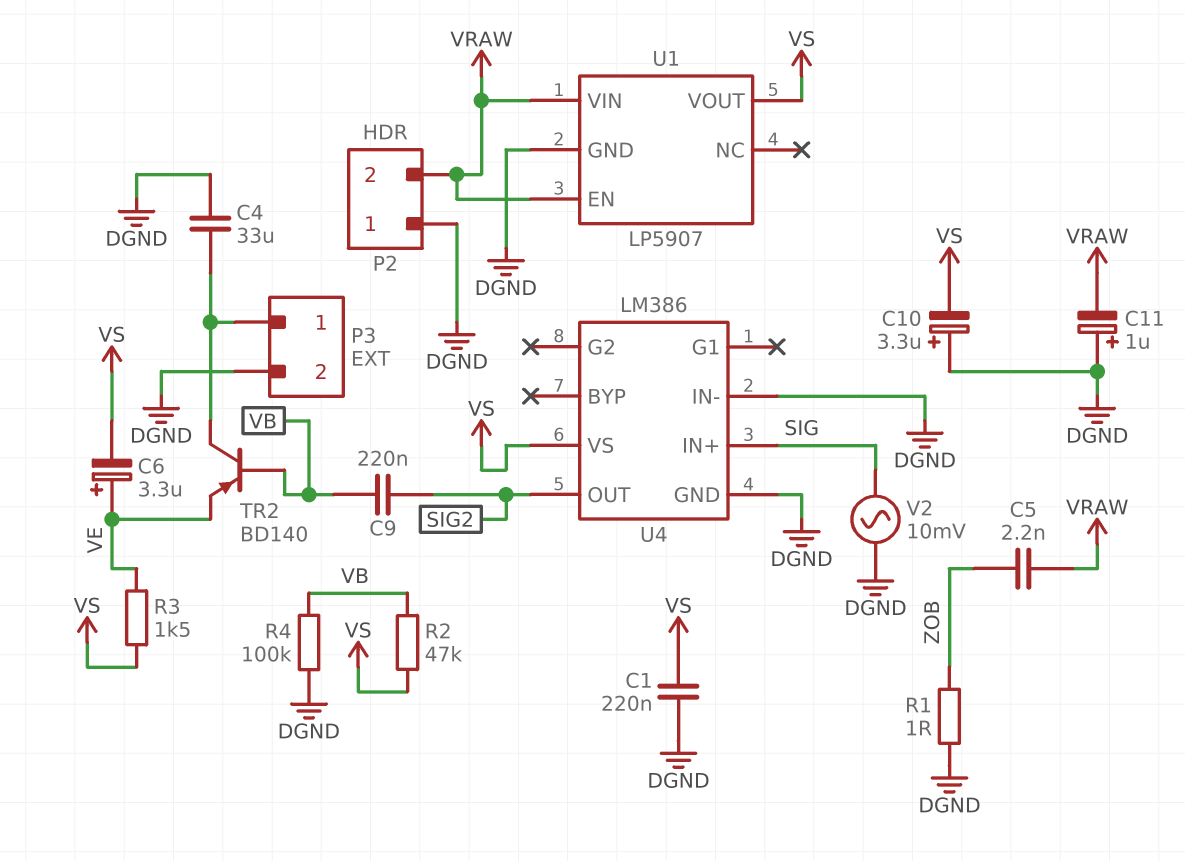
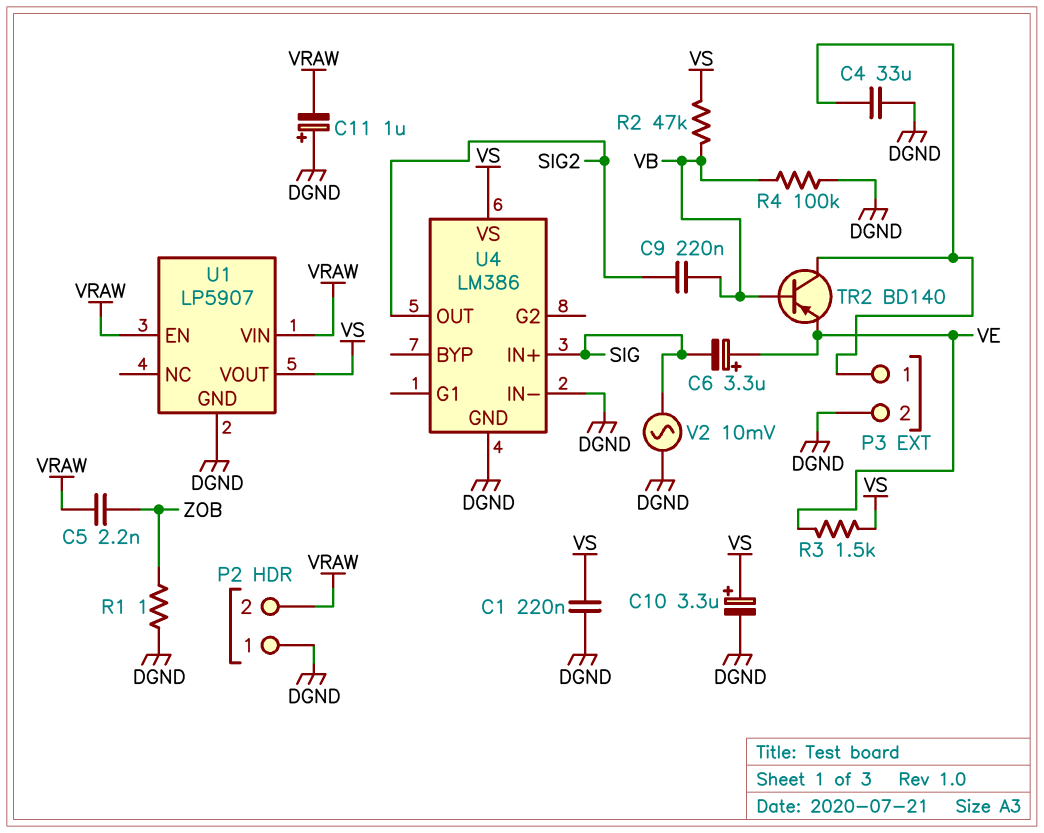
C6: 3.3uF (plus VE, minus VS) -> 3.3uF (plus VE, minus SIG)
C10: 3.3uF (plus DGND, minus VS) -> 3.3uF (plus VS, minus DGND)

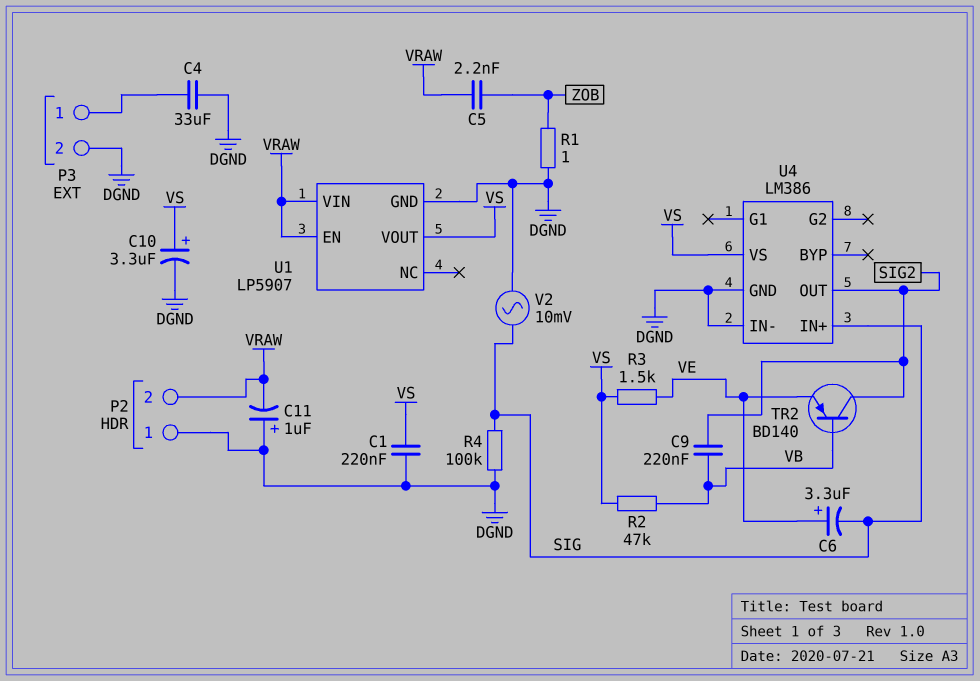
R4: 100k (DGND, VB) -> 100k (DGND, SIG)
TR2: PNP BD140 (B VB, C P3/1, E VE) -> PNP BD140 (B VB, C SIG2, E VE)

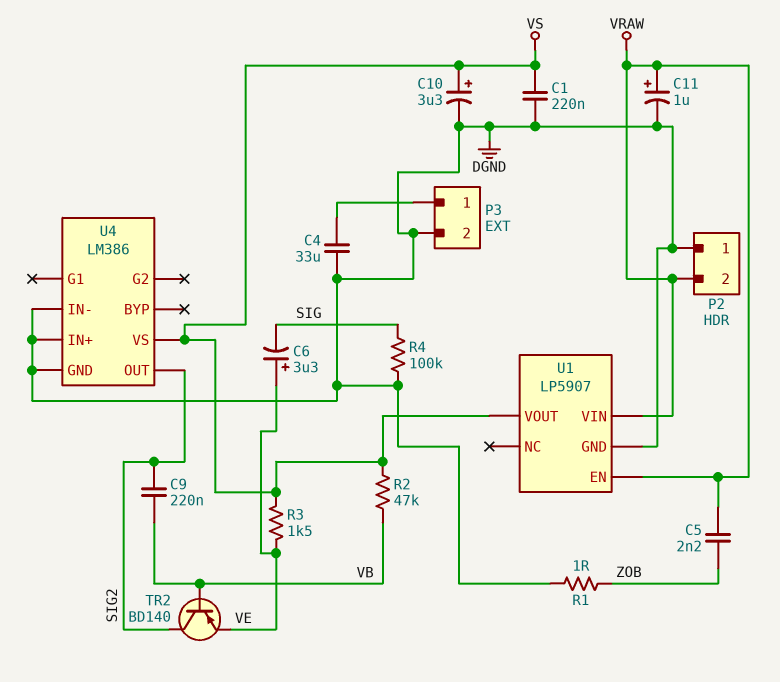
C11: 1uF (plus DGND, minus VRAW) -> 1uF (plus VRAW, minus DGND)
U4 pin IN+: SIG -> DGND
V2: AC 10mV (DGND, SIG) -> none

